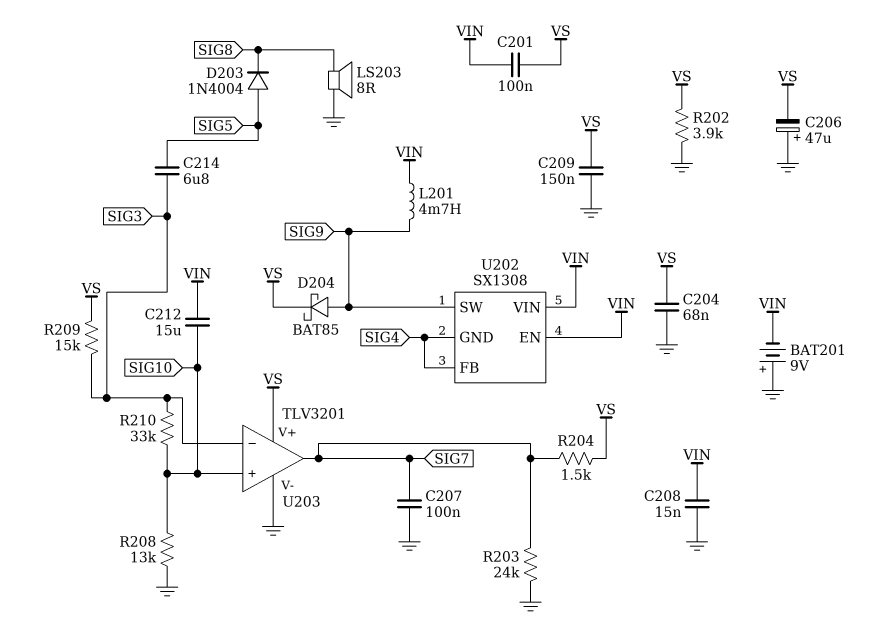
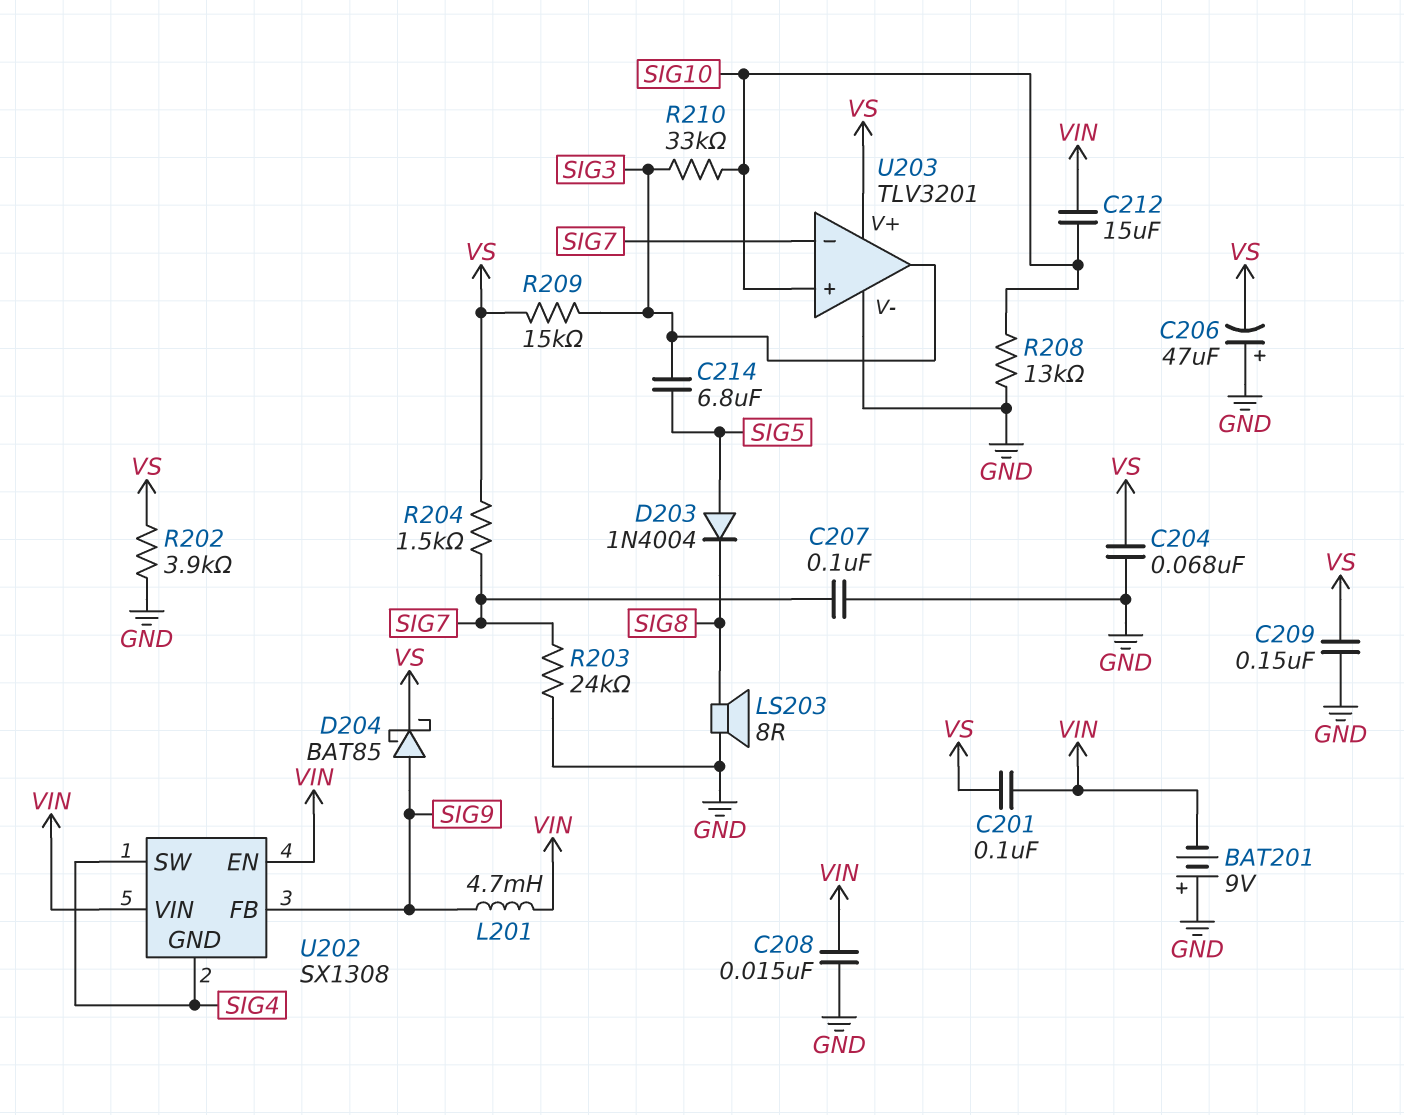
U202 pin FB: SIG4 -> SIG9
U202 pin SW: SIG9 -> SIG4
U203 pin in-: SIG3 -> SIG7
U203 pin out: SIG7 -> SIG3

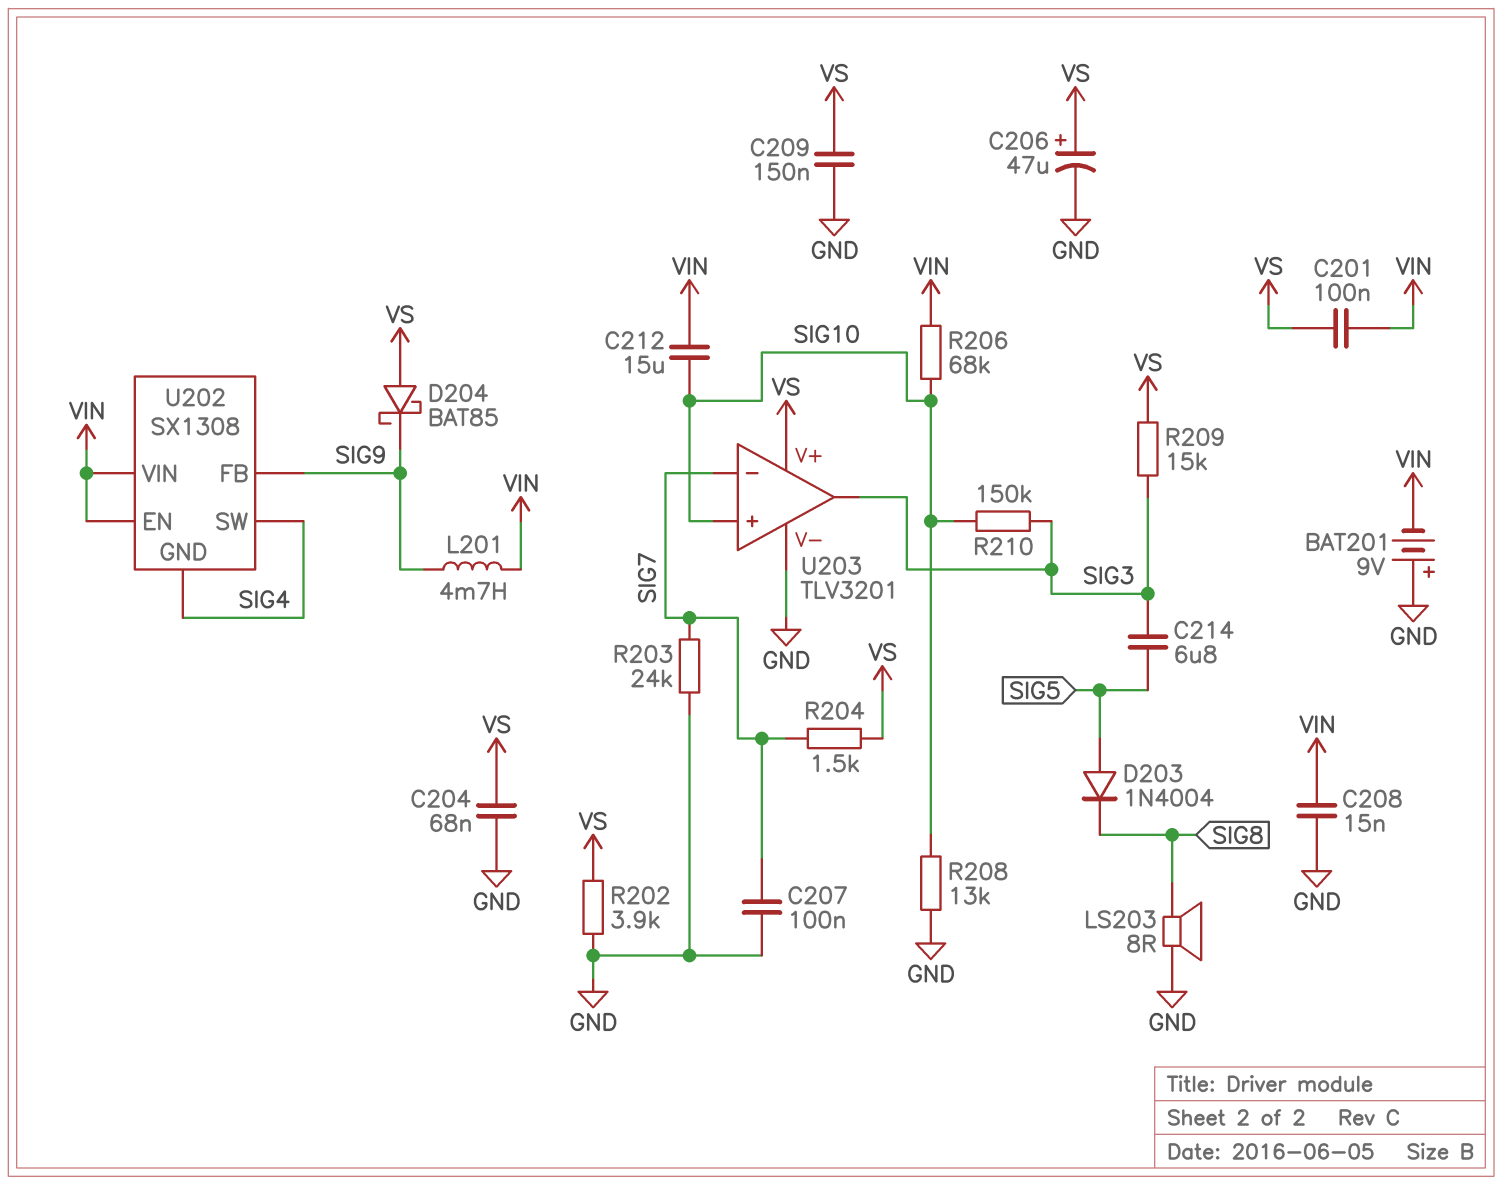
C206: 47uF (plus GND, minus VS) -> 47uF (plus VS, minus GND)
D204: schottky BAT85 (A SIG9, K VS) -> schottky BAT85 (A VS, K SIG9)
R206: none -> 68k (SIG10, VIN)
R210: 33k (SIG3, SIG10) -> 150k (SIG3, SIG10)

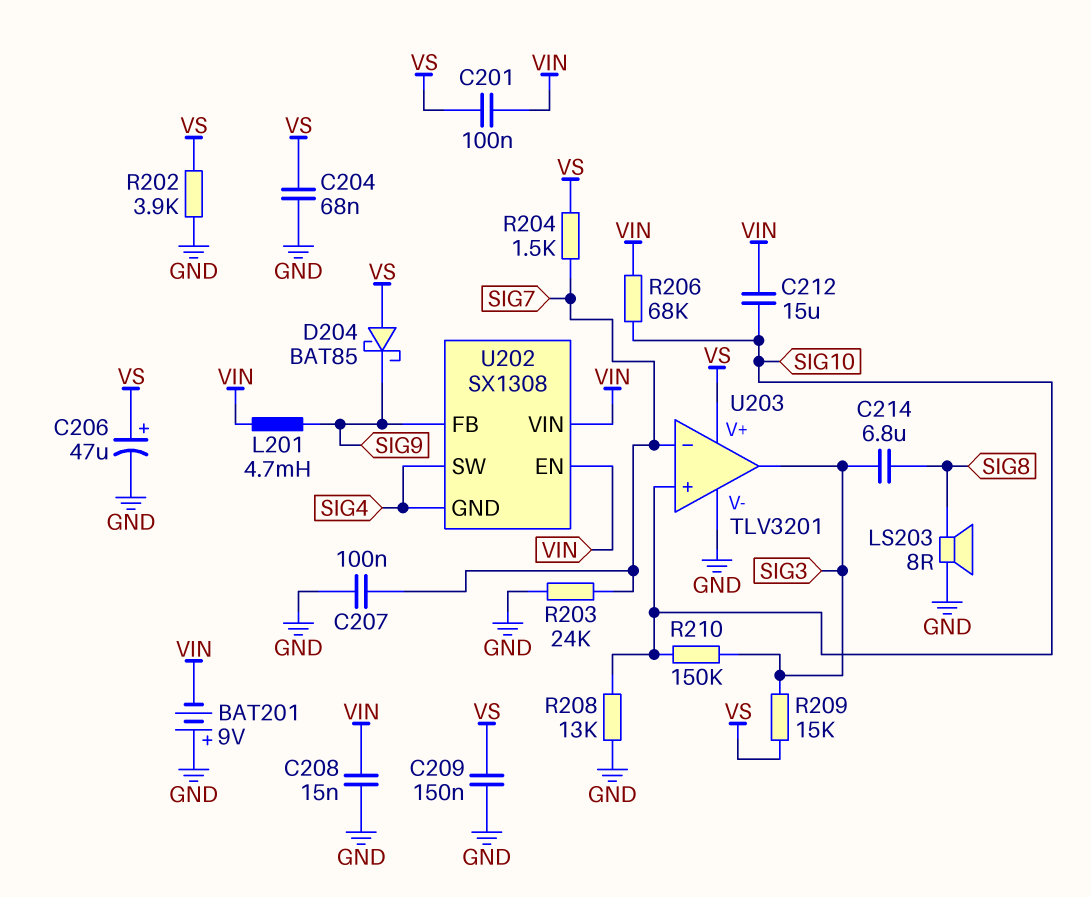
C214: 6.8uF (SIG3, SIG5) -> 6.8uF (SIG3, SIG8)
D203: diode 1N4004 (A SIG5, K SIG8) -> none

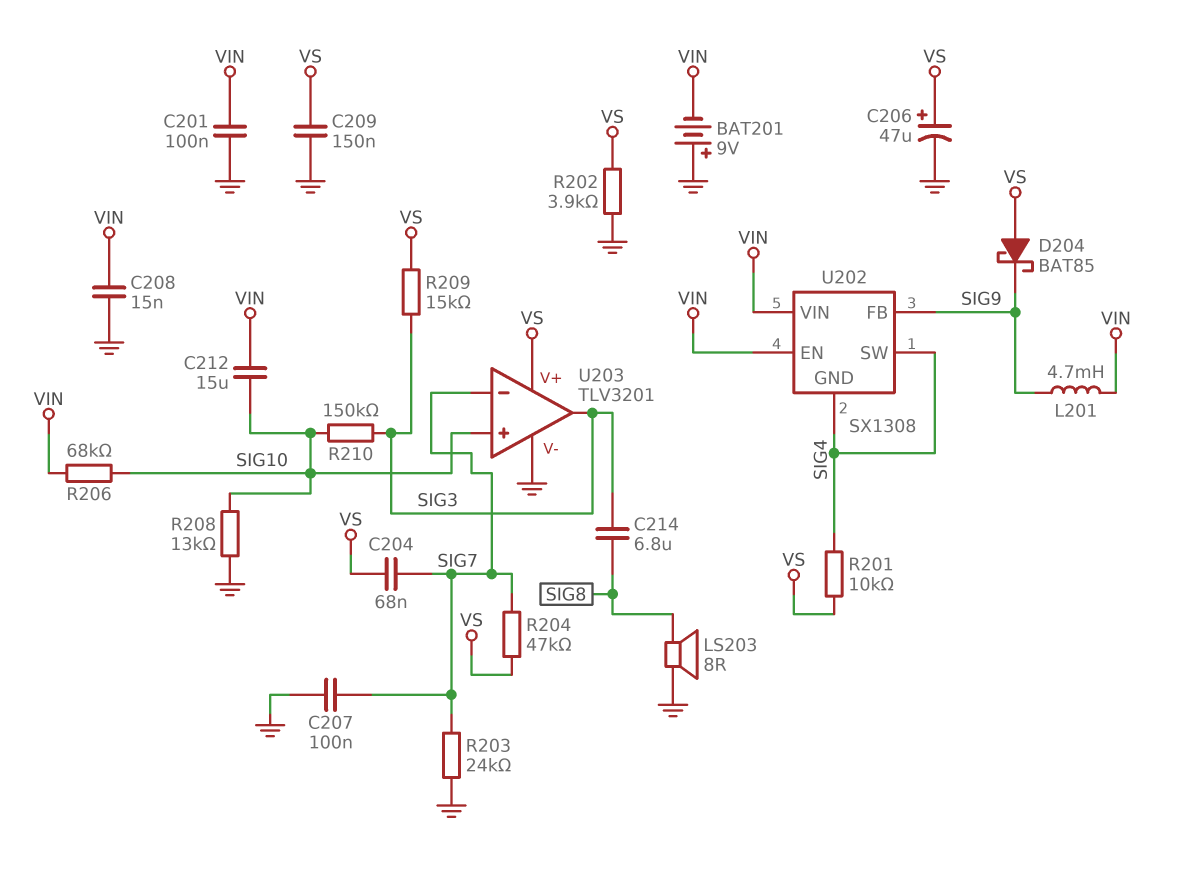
C201: 100nF (VIN, VS) -> 100nF (GND, VIN)
C204: 68nF (GND, VS) -> 68nF (SIG7, VS)
R201: none -> 10k (SIG4, VS)
R204: 1.5k (SIG7, VS) -> 47k (SIG7, VS)

